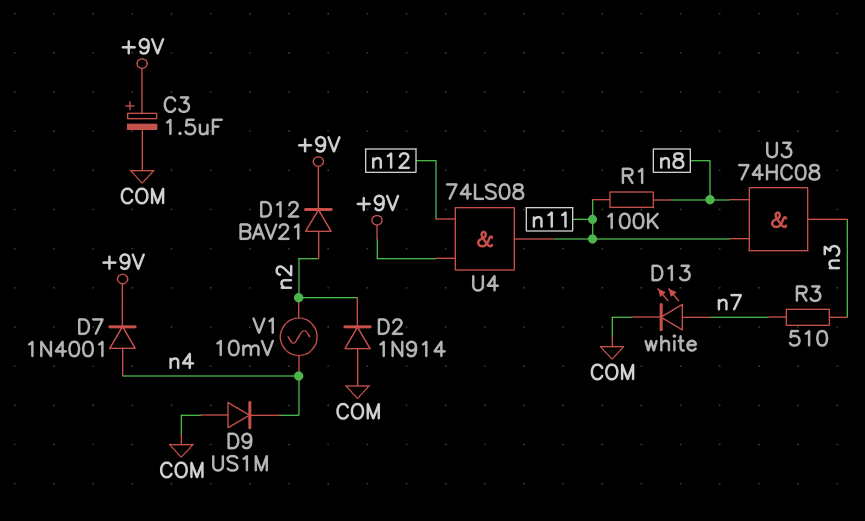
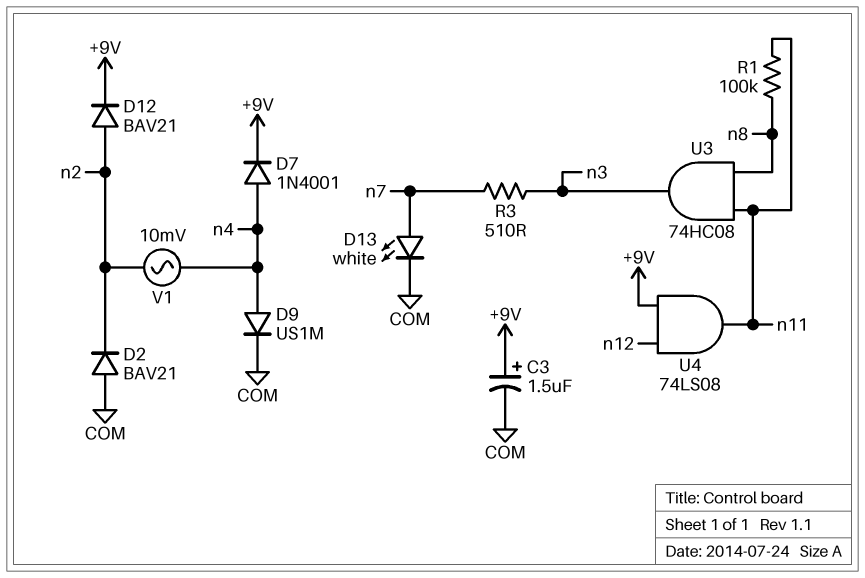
D2: diode 1N914 (A COM, K n2) -> diode BAV21 (A COM, K n2)
D9: diode US1M (A COM, K n4) -> diode US1M (A n4, K COM)

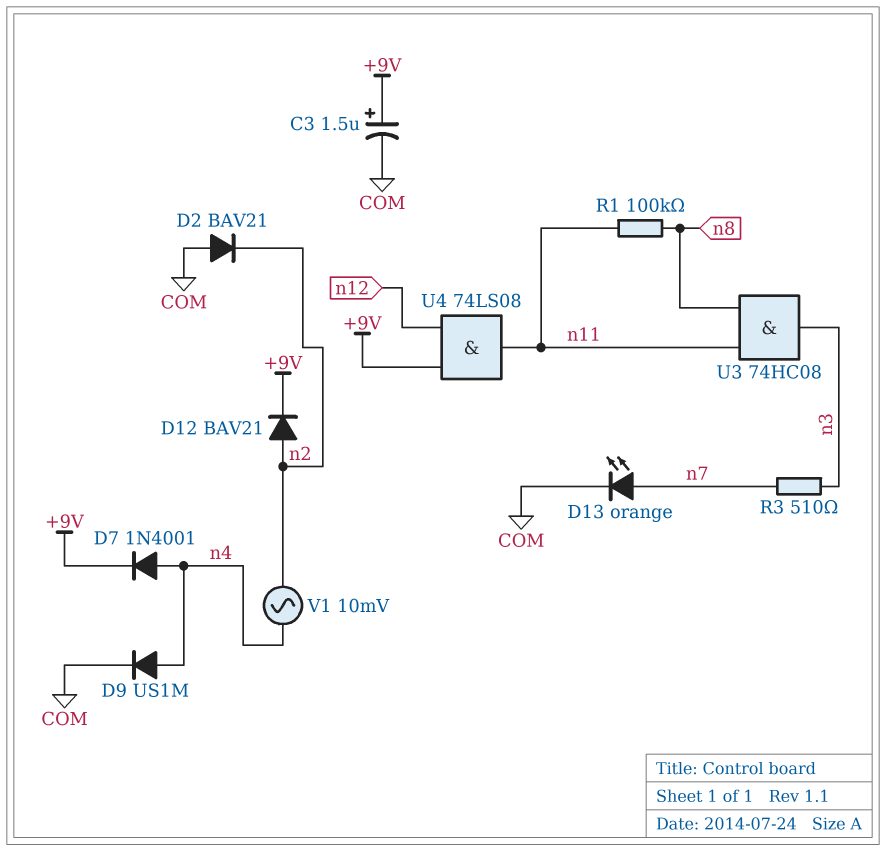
D13: LED white (A n7, K COM) -> LED orange (A n7, K COM)

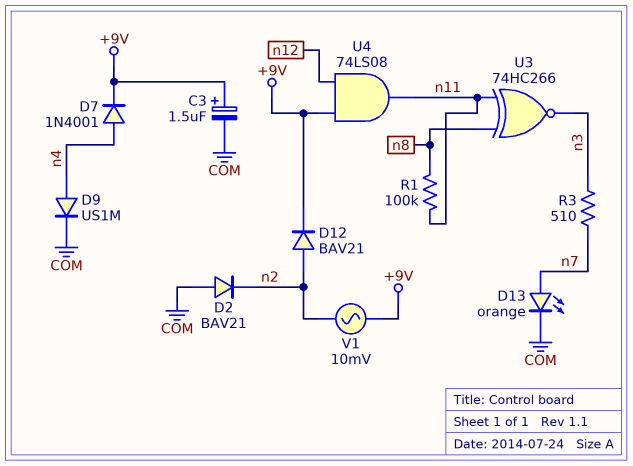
U3: AND 74HC08 (in n8, in n11, out n3) -> XNOR 74HC266 (in n8, in n11, out n3)
V1: AC 10mV (n2, n4) -> AC 10mV (+9V, n2)

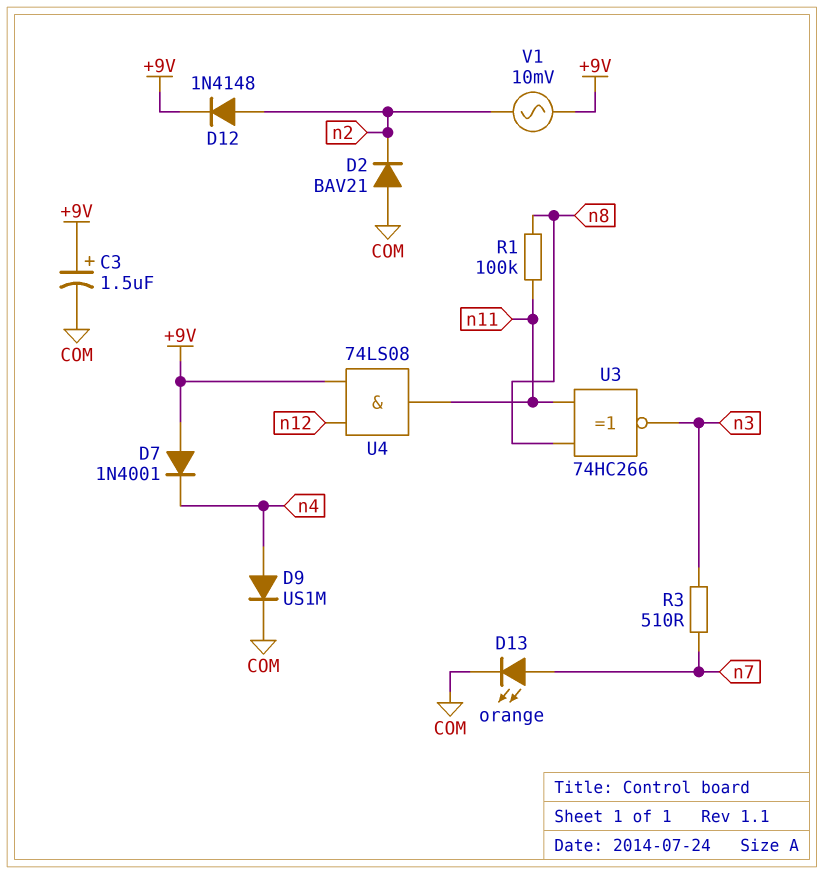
D7: diode 1N4001 (A n4, K +9V) -> diode 1N4001 (A +9V, K n4)
D12: diode BAV21 (A n2, K +9V) -> diode 1N4148 (A n2, K +9V)

